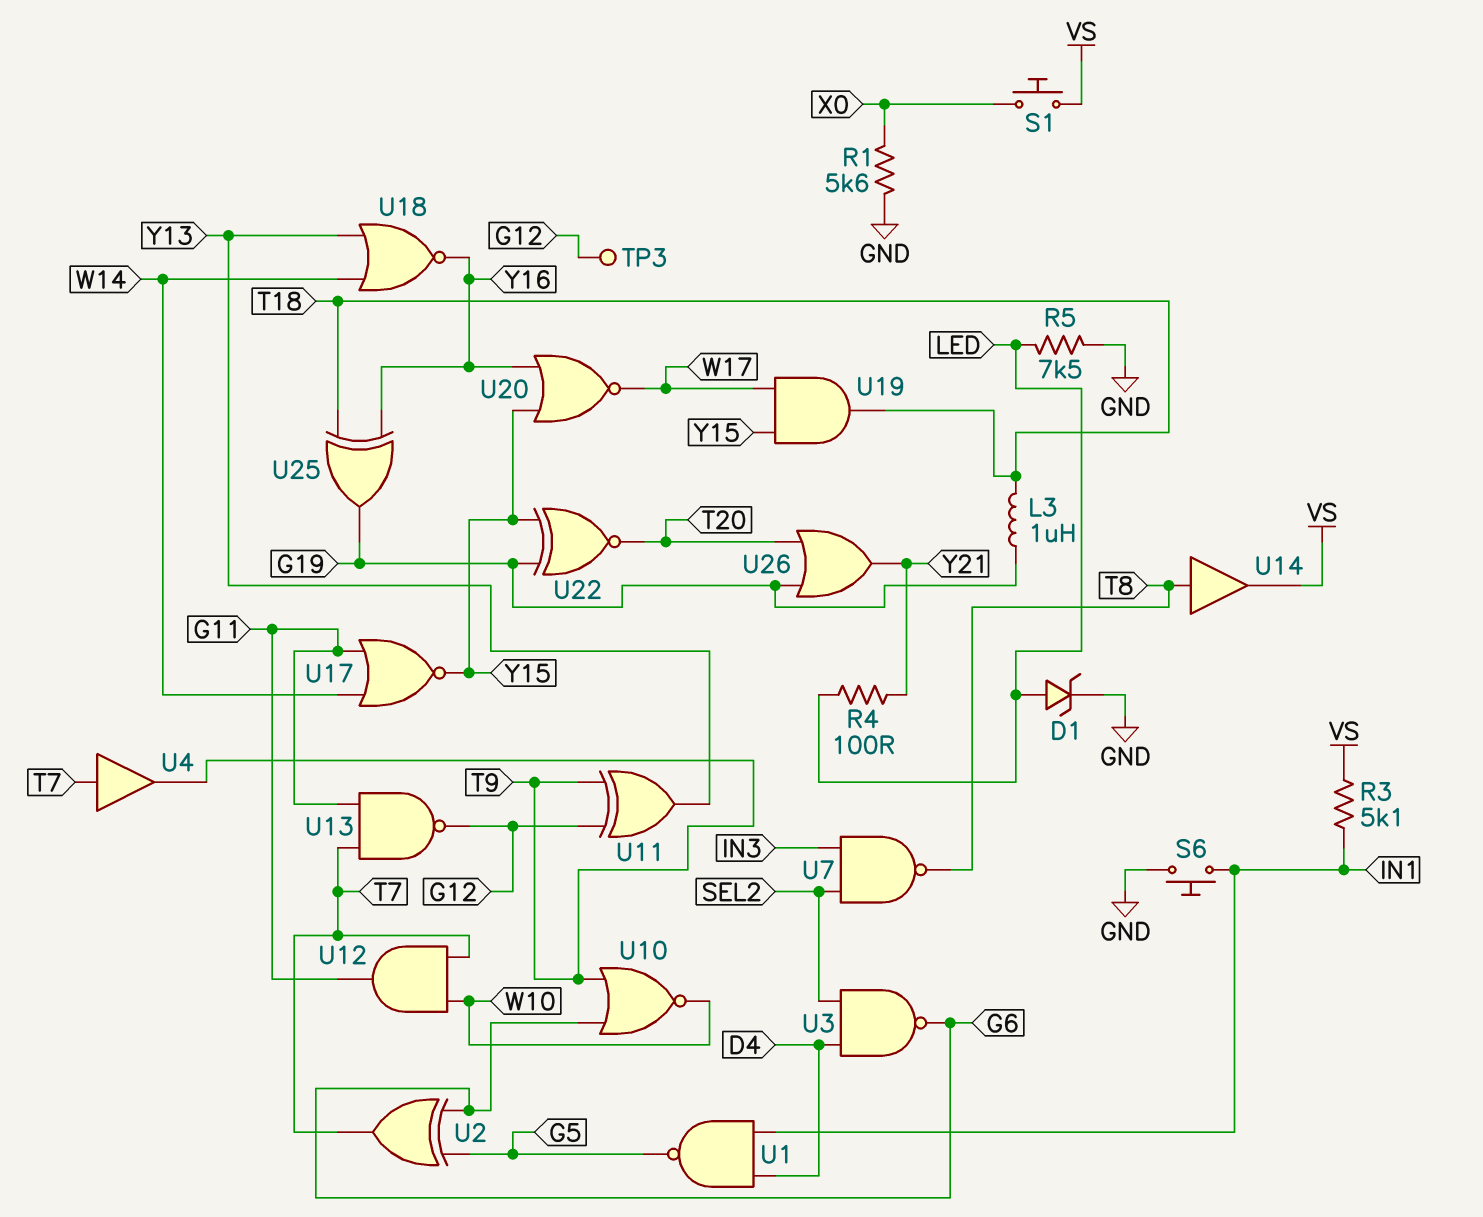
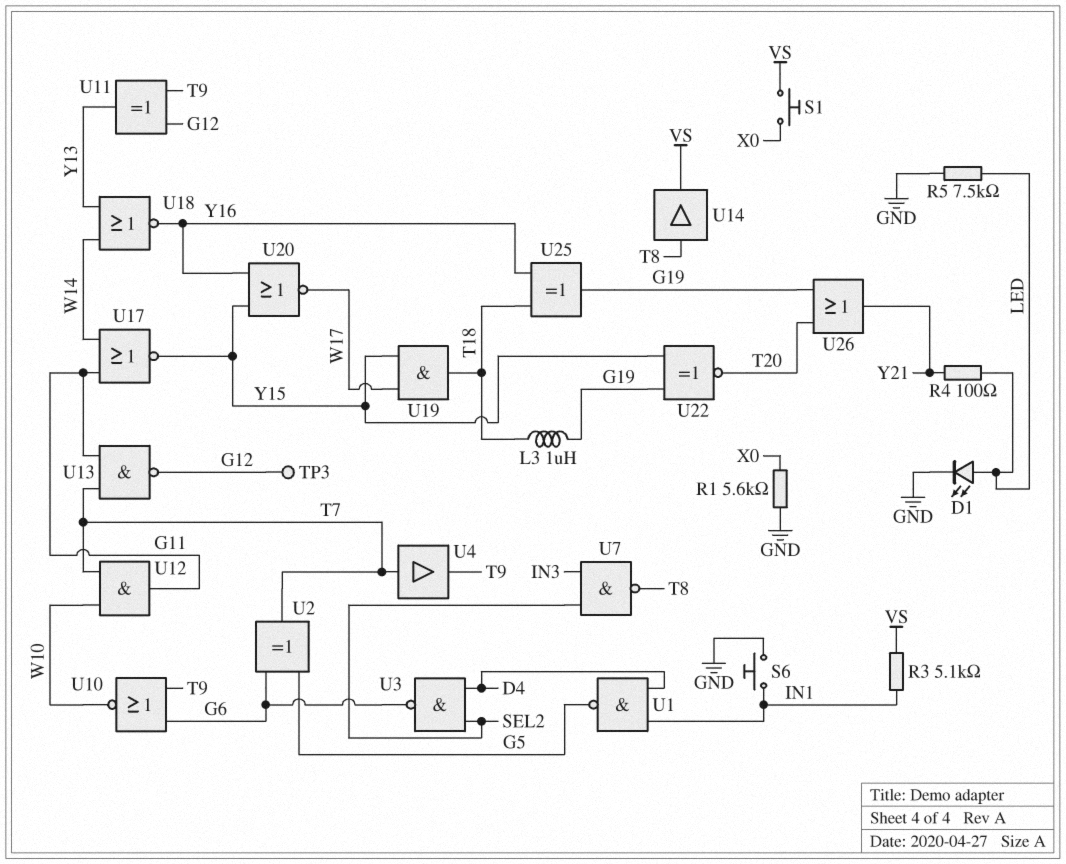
D1: zener (A LED, K GND) -> LED (A LED, K GND)

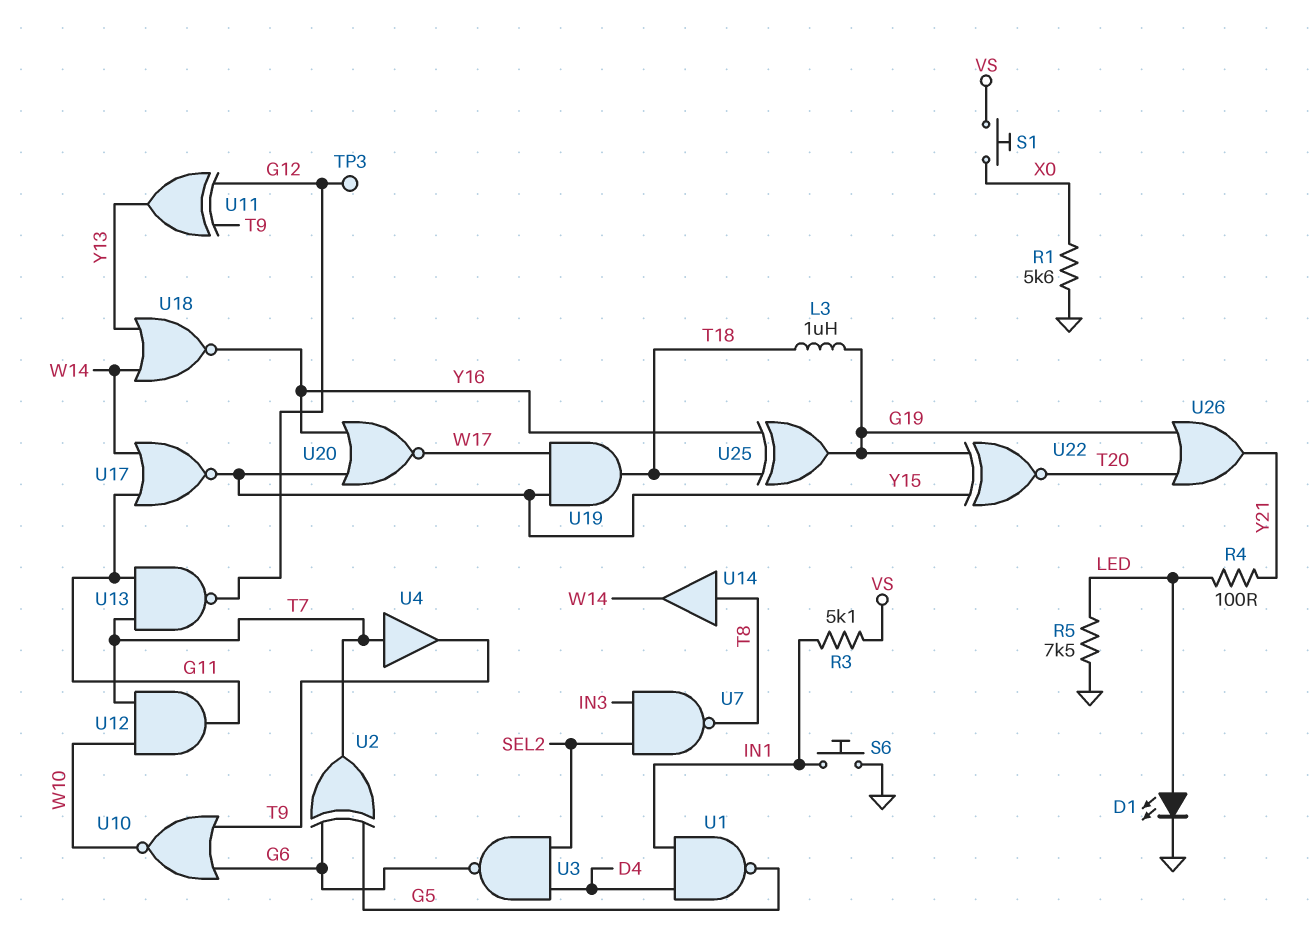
U14: buffer (in T8, out VS) -> buffer (in T8, out W14)

